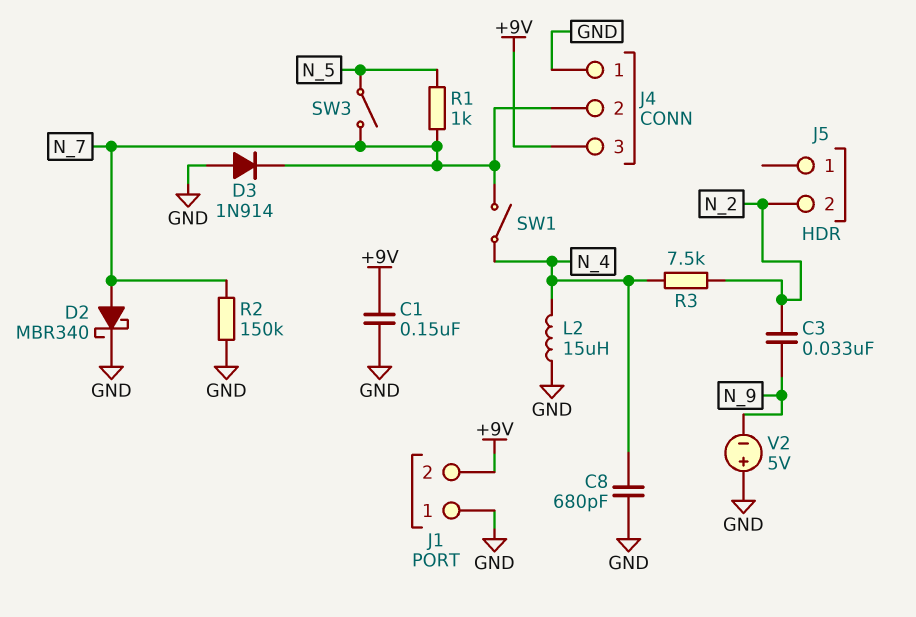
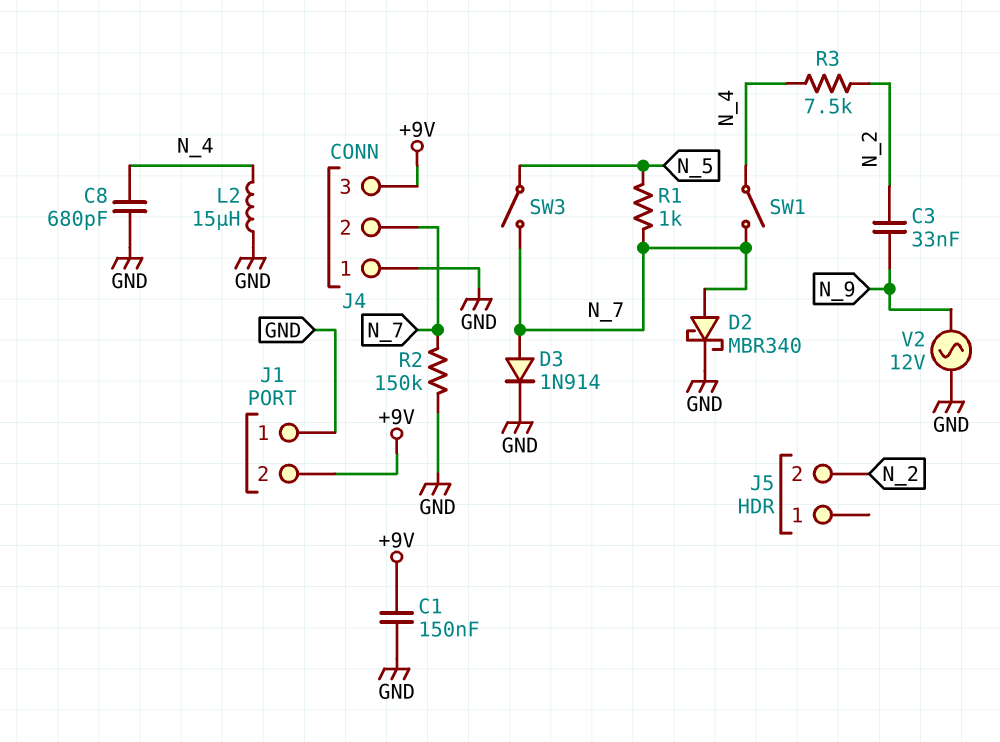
D3: diode 1N914 (A GND, K N_7) -> diode 1N914 (A N_7, K GND)
V2: 5V (plus GND, minus N_9) -> AC 12V (GND, N_9)

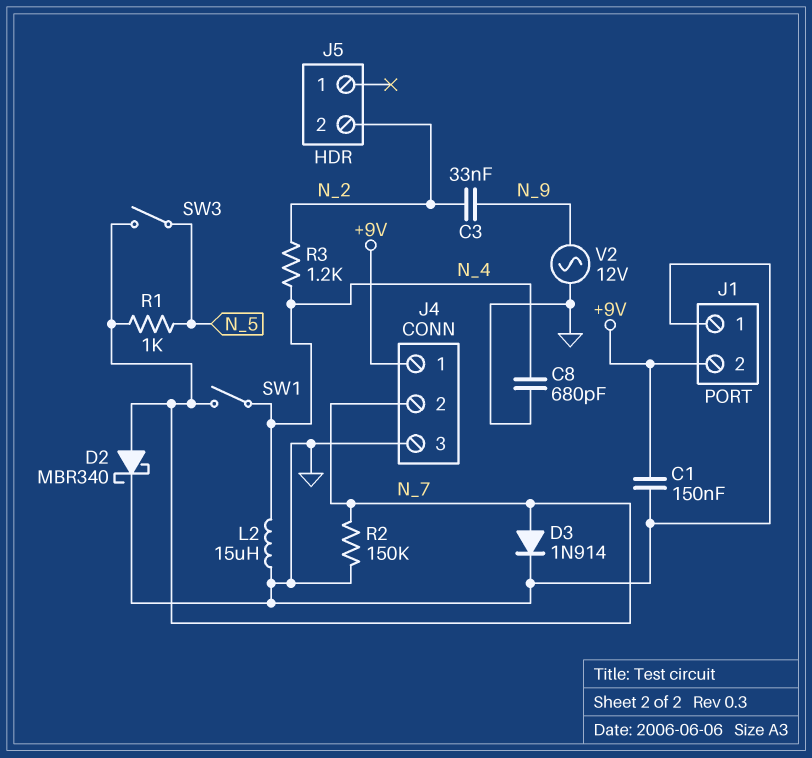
J4 pin 1: GND -> +9V
J4 pin 3: +9V -> GND
R3: 7.5k (N_2, N_4) -> 1.2k (N_2, N_4)

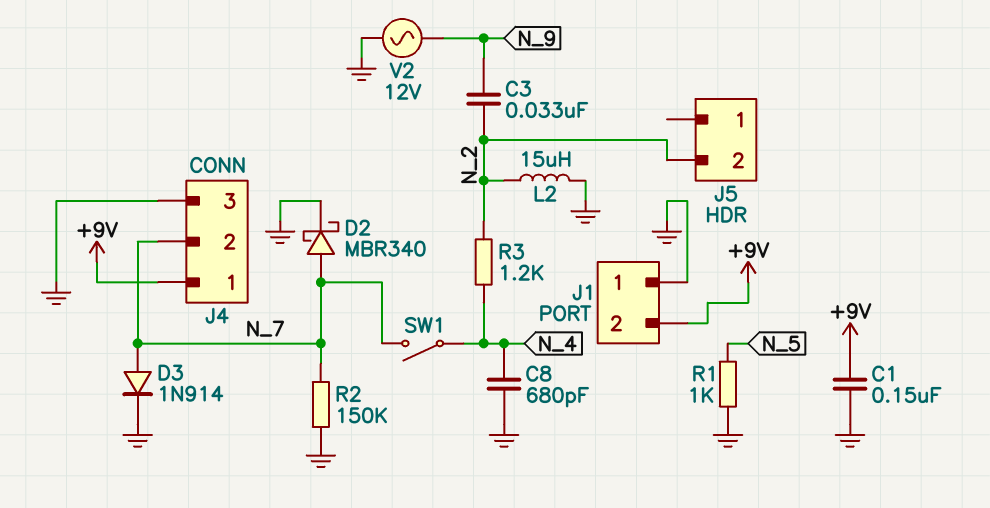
L2: 15uH (GND, N_4) -> 15uH (GND, N_2)
R1: 1k (N_5, N_7) -> 1k (GND, N_5)
SW3: switch (N_5, N_7) -> none

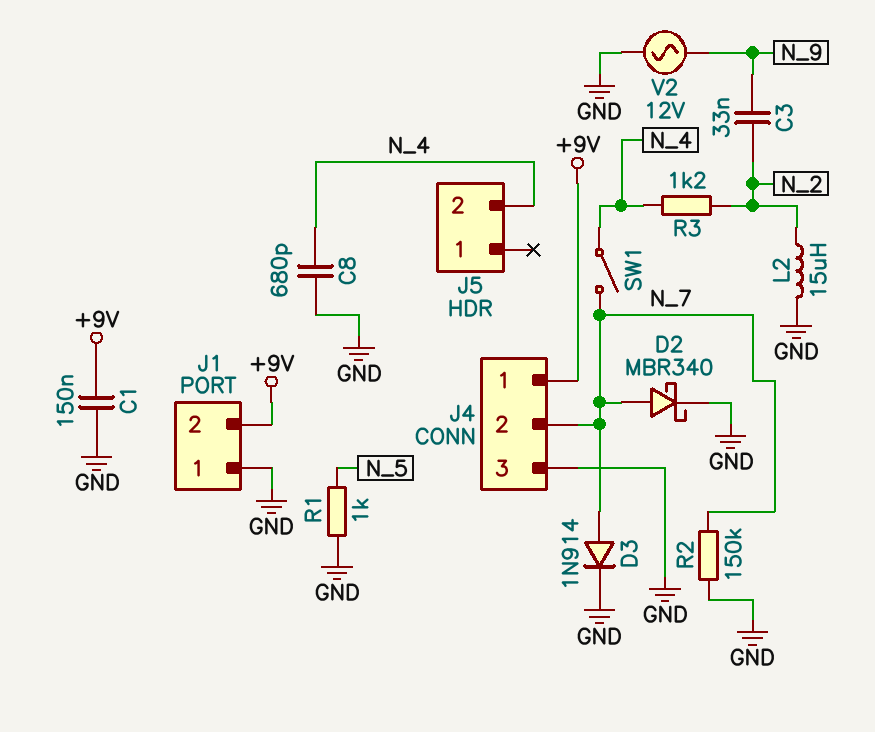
J5 pin 2: N_2 -> N_4

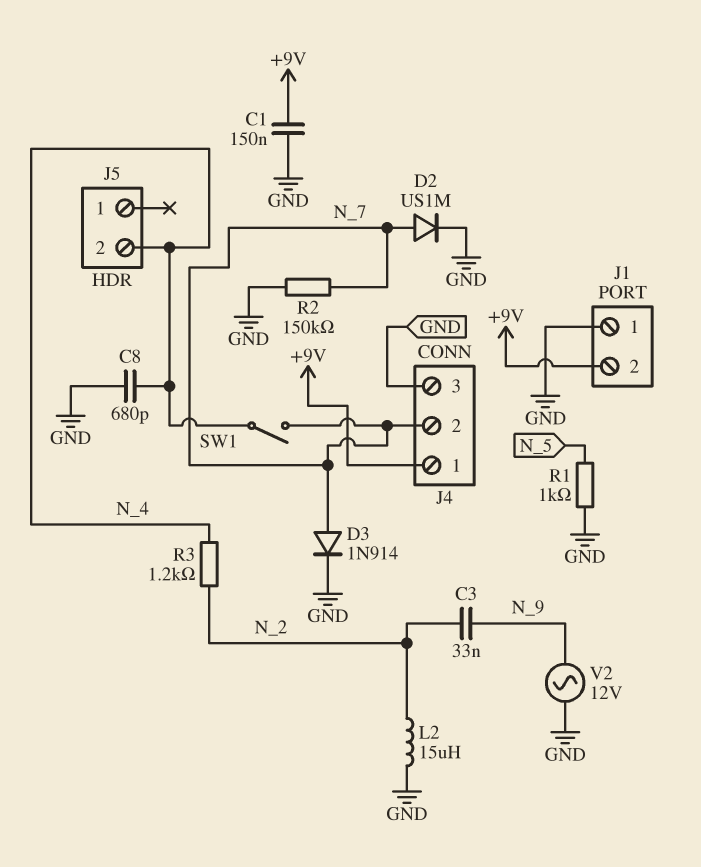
D2: schottky MBR340 (A N_7, K GND) -> diode US1M (A N_7, K GND)

